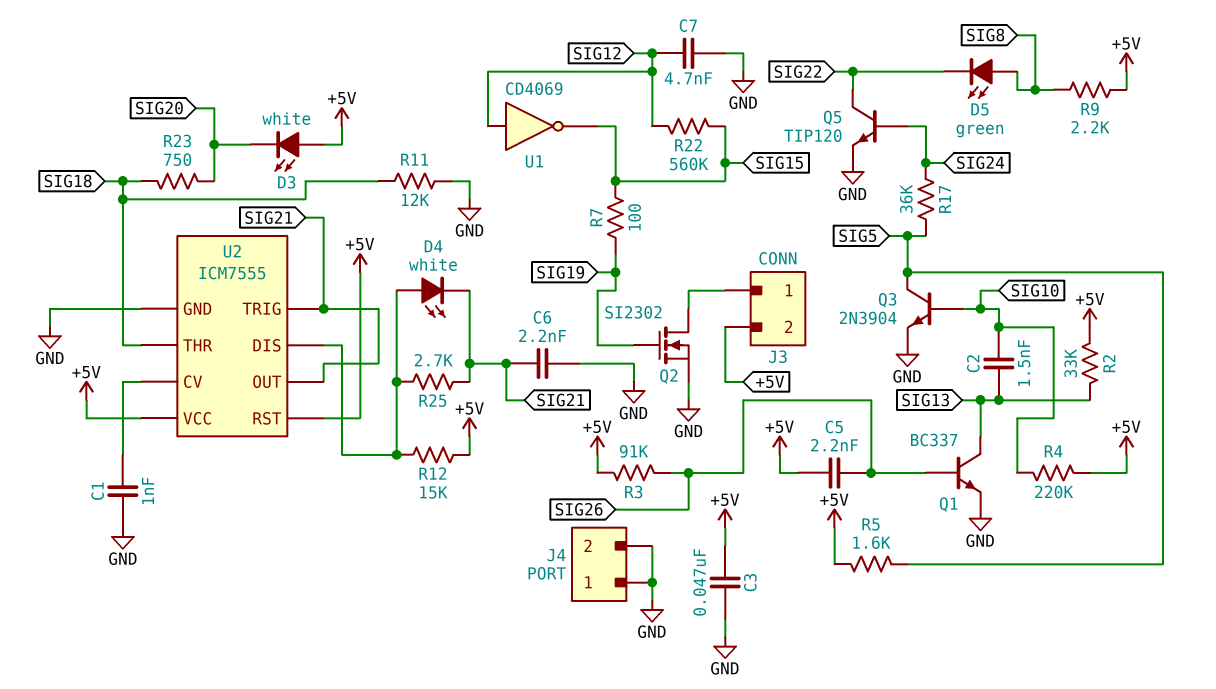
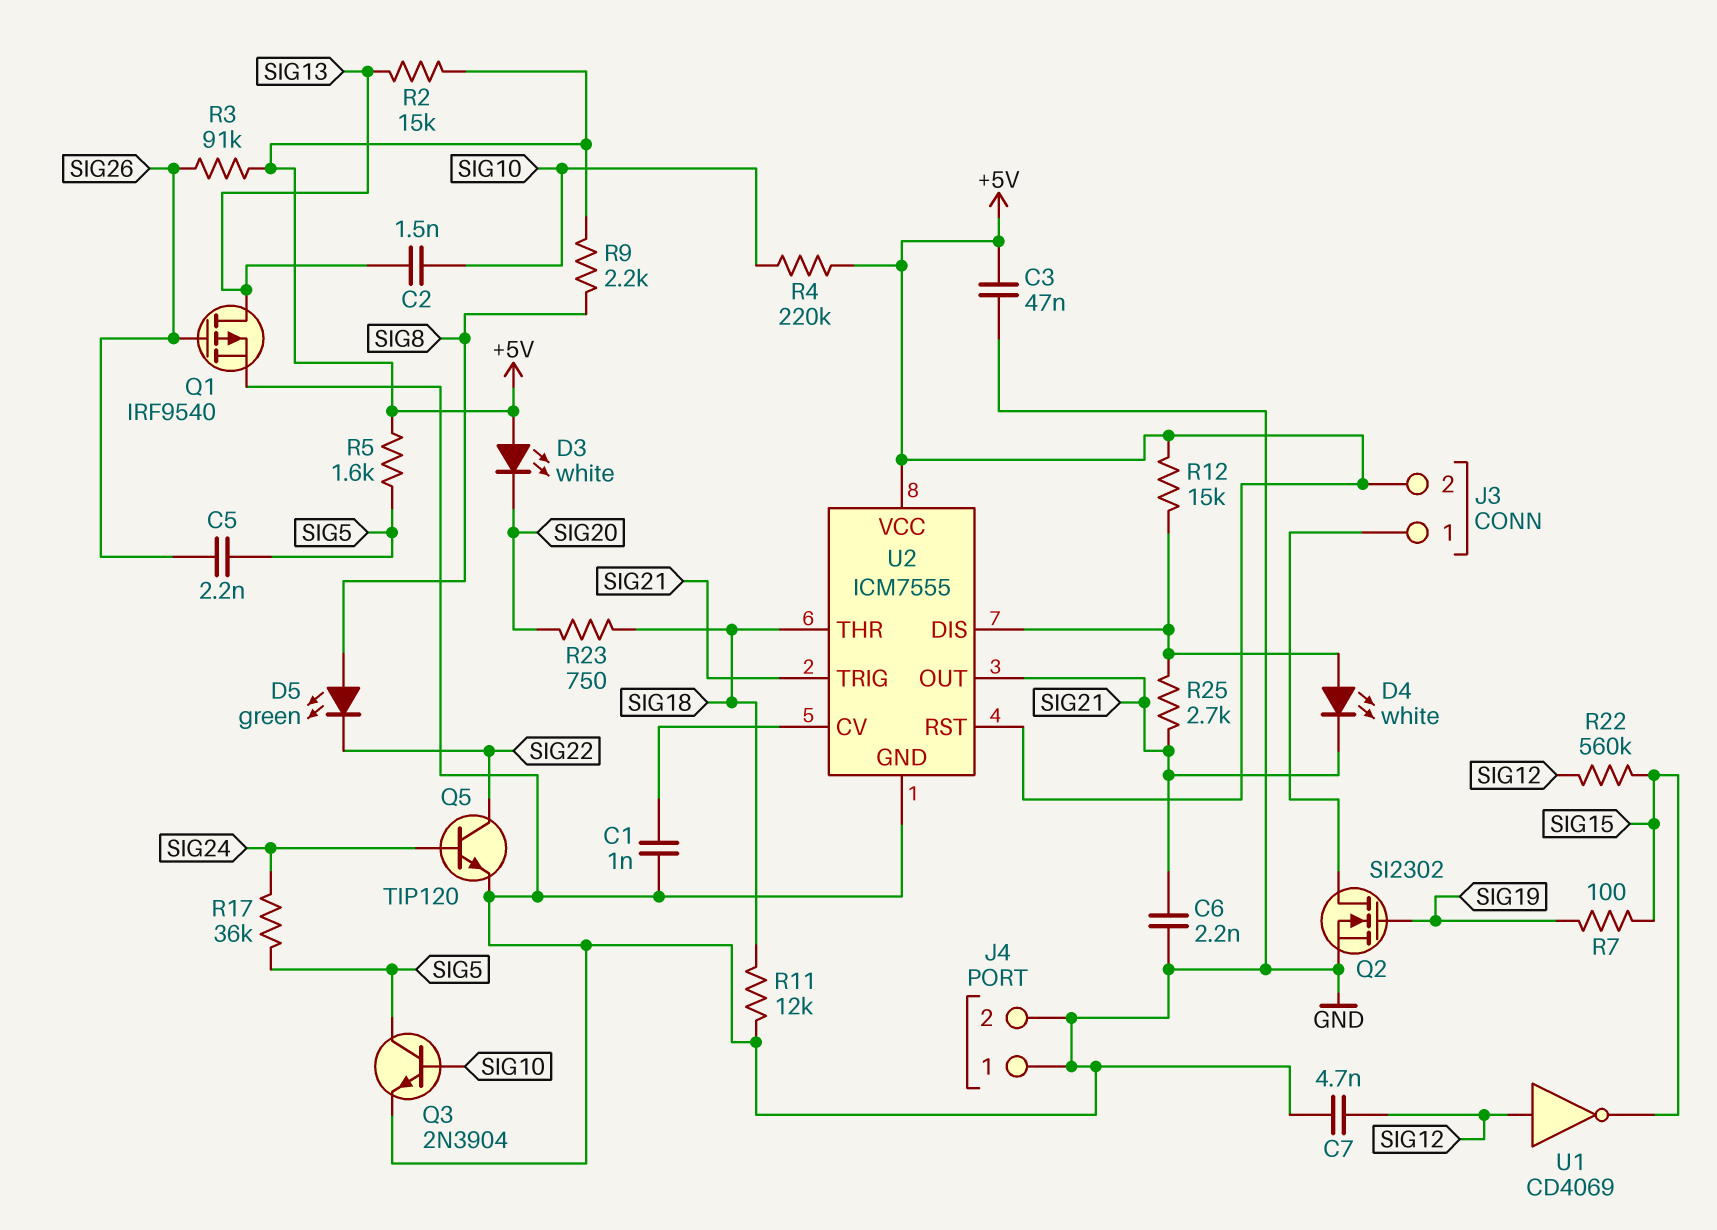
C5: 2.2nF (+5V, SIG26) -> 2.2nF (SIG5, SIG26)
Q1: NPN BC337 (B SIG26, C SIG13, E GND) -> PMOS IRF9540 (G SIG26, D SIG13, S GND)
R2: 33k (+5V, SIG13) -> 15k (+5V, SIG13)

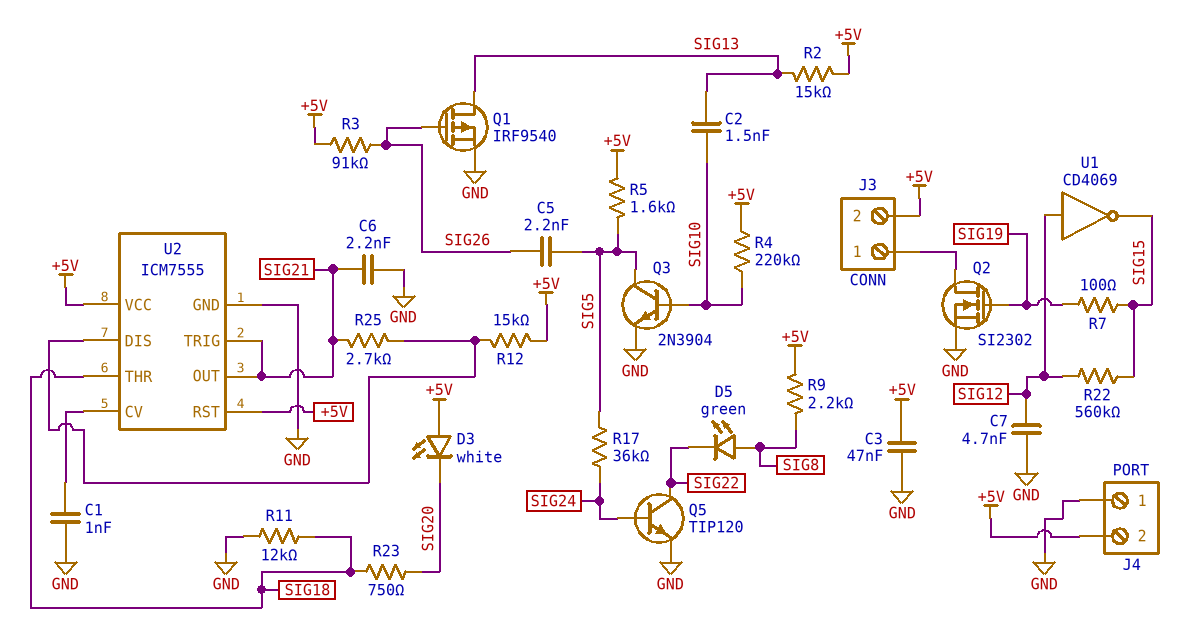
D4: LED white (A U2/DIS, K SIG21) -> none
J4 pin 2: GND -> +5V

